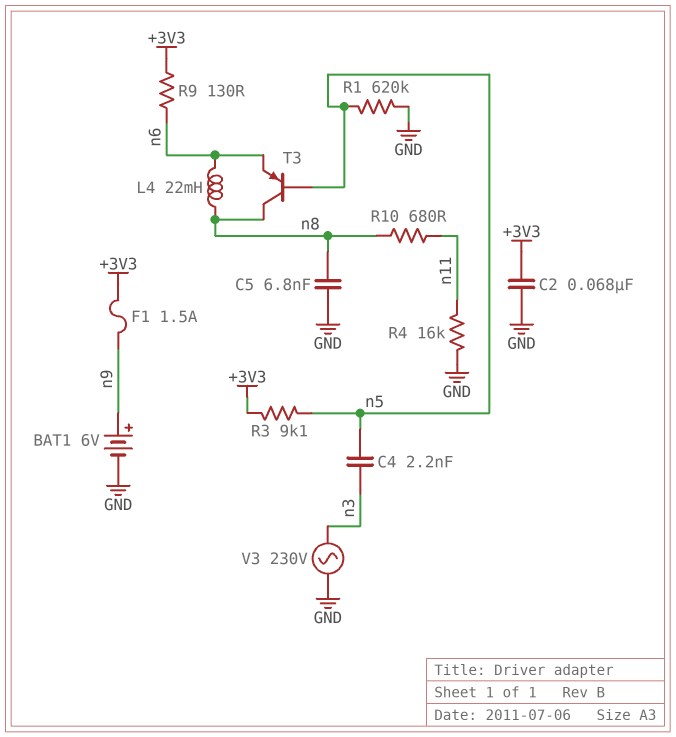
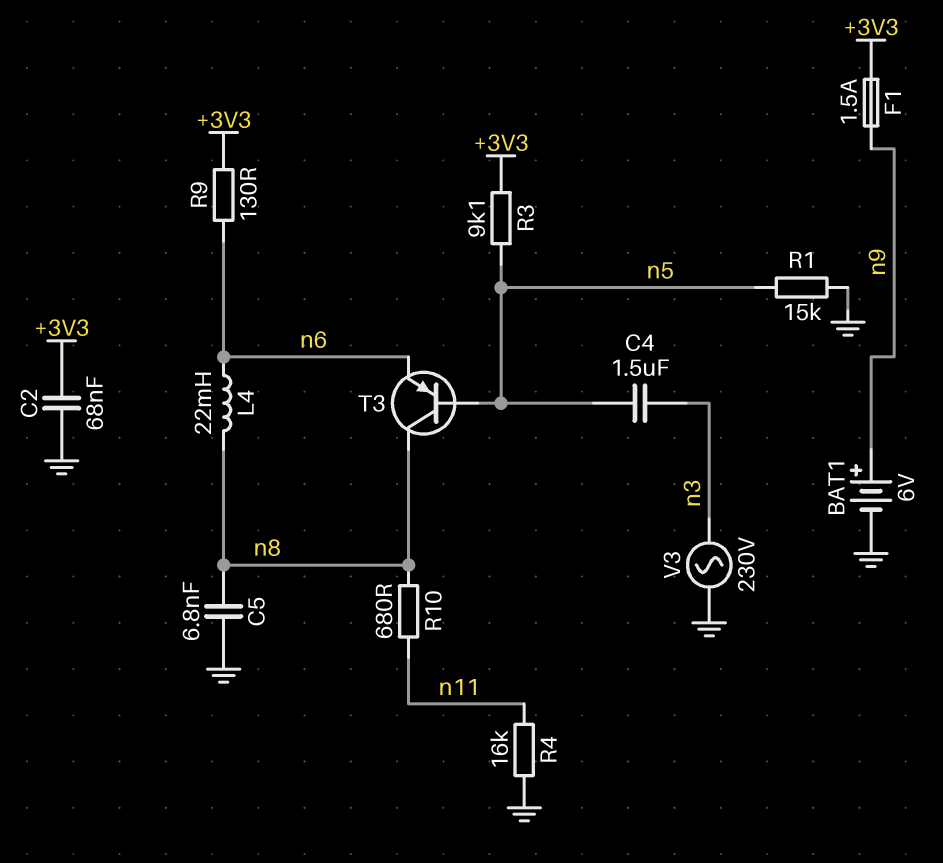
C4: 2.2nF (n3, n5) -> 1.5uF (n3, n5)
R1: 620k (GND, n5) -> 15k (GND, n5)

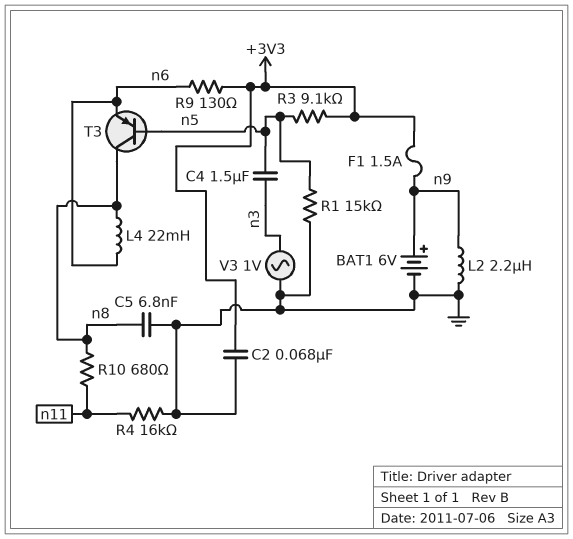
L2: none -> 2.2uH (GND, n9)
V3: AC 230V (GND, n3) -> AC 1V (GND, n3)

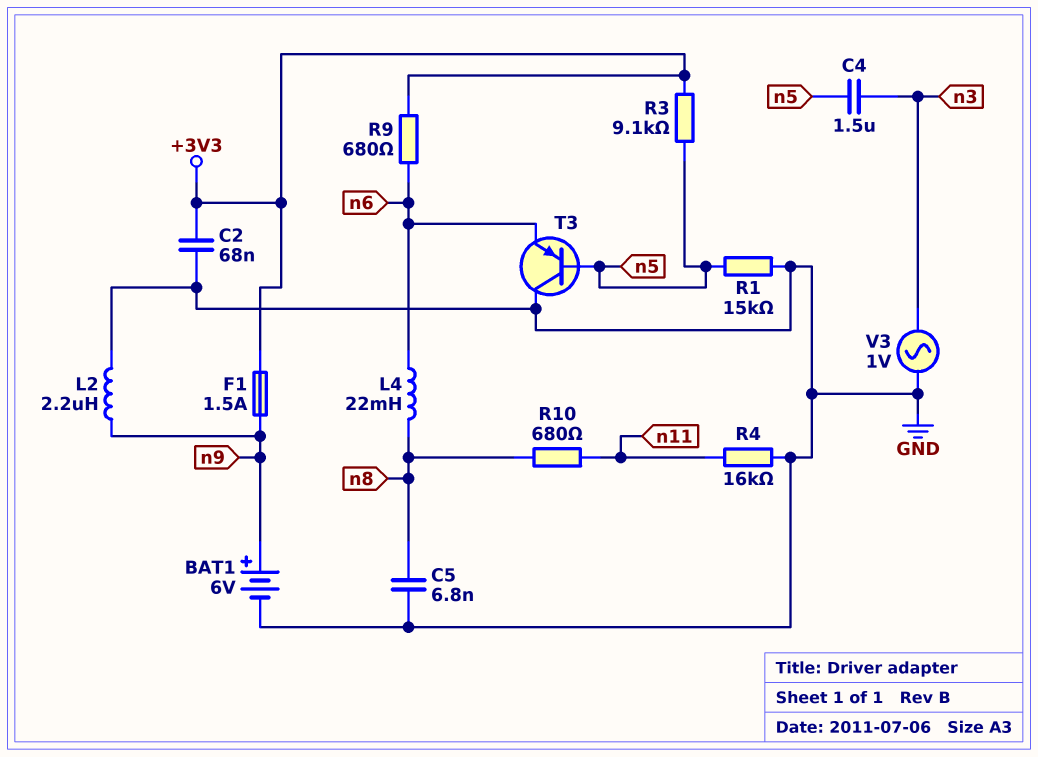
R9: 130 (+3V3, n6) -> 680 (+3V3, n6)
T3: PNP (B n5, C n8, E n6) -> PNP (B n5, C GND, E n6)

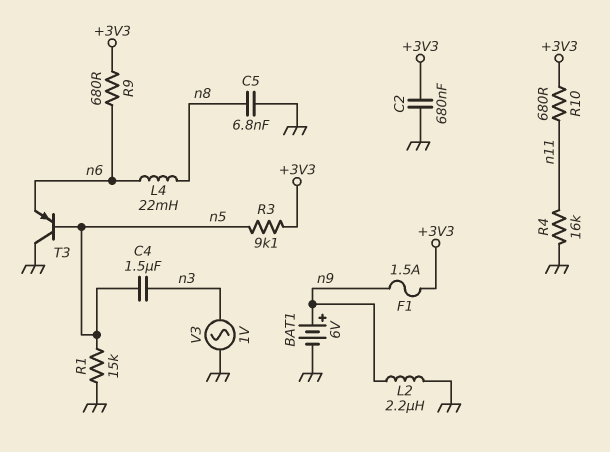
C2: 68nF (+3V3, GND) -> 680nF (+3V3, GND)
R10: 680 (n8, n11) -> 680 (+3V3, n11)

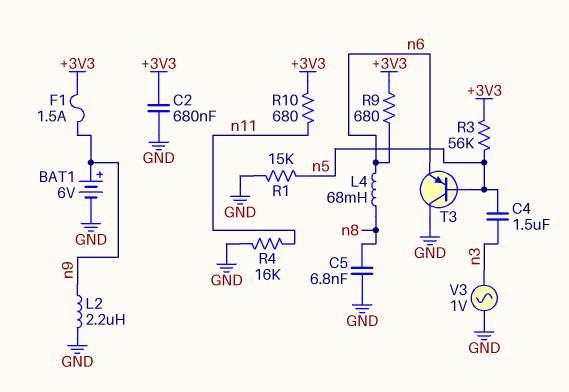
L4: 22mH (n6, n8) -> 68mH (n6, n8)
R3: 9.1k (+3V3, n5) -> 56k (+3V3, n5)

